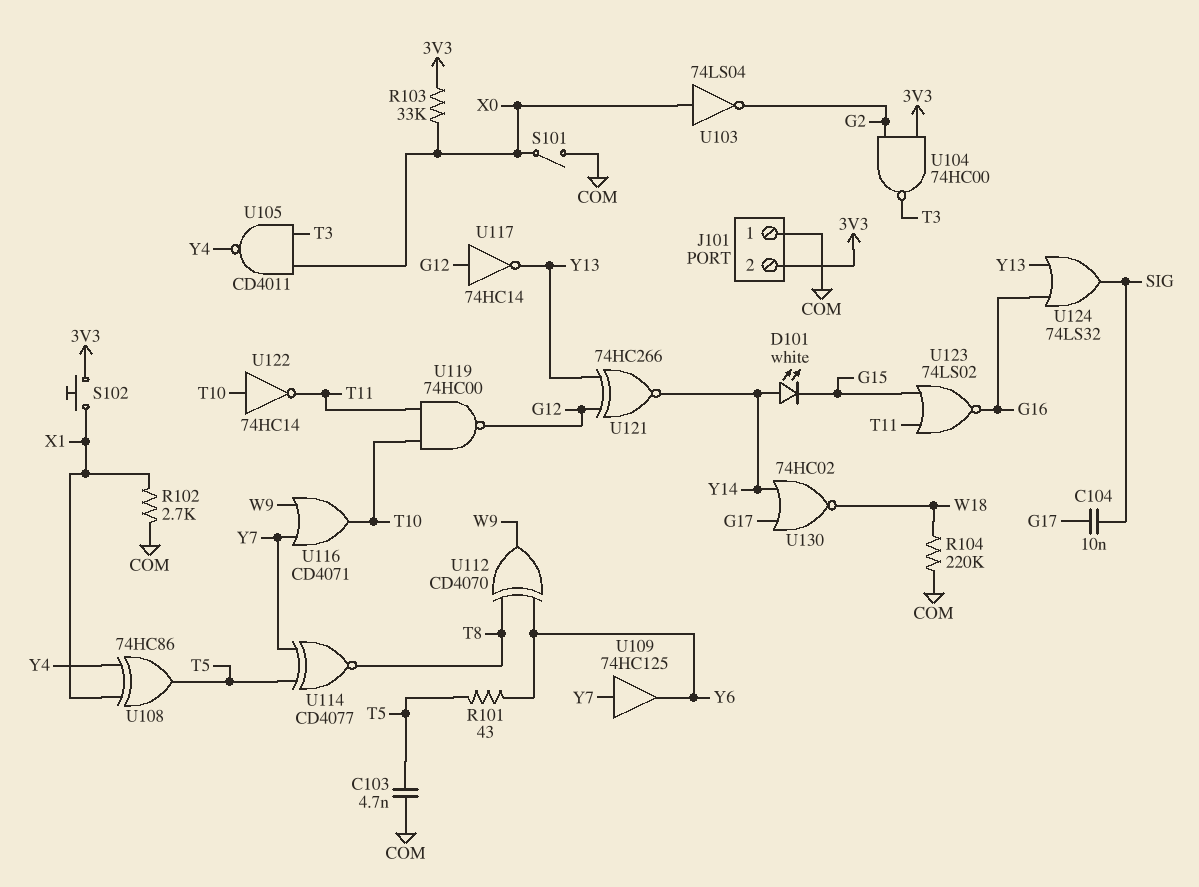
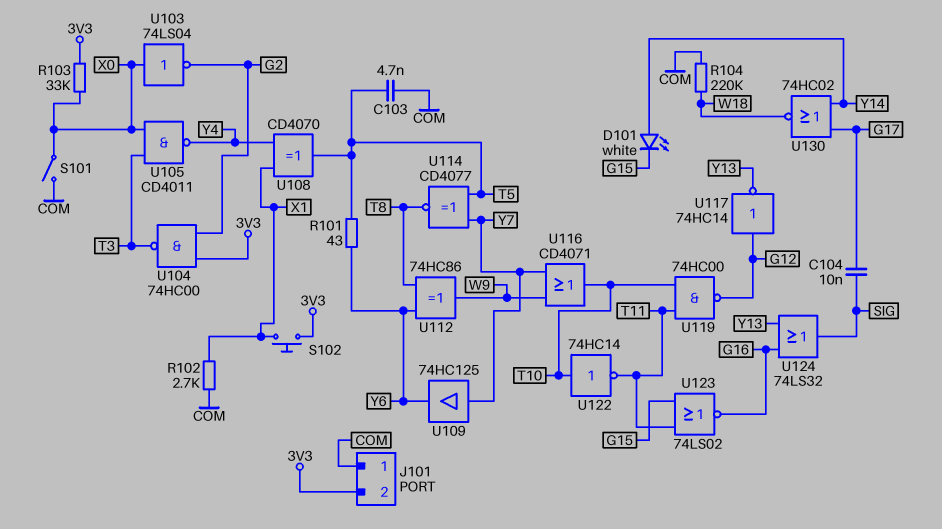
U108: XOR 74HC86 (in X1, in Y4, out T5) -> XOR CD4070 (in X1, in Y4, out T5)
U112: XOR CD4070 (in T8, in Y6, out W9) -> XOR 74HC86 (in T8, in Y6, out W9)
U121: XNOR 74HC266 (in G12, in Y13, out Y14) -> none

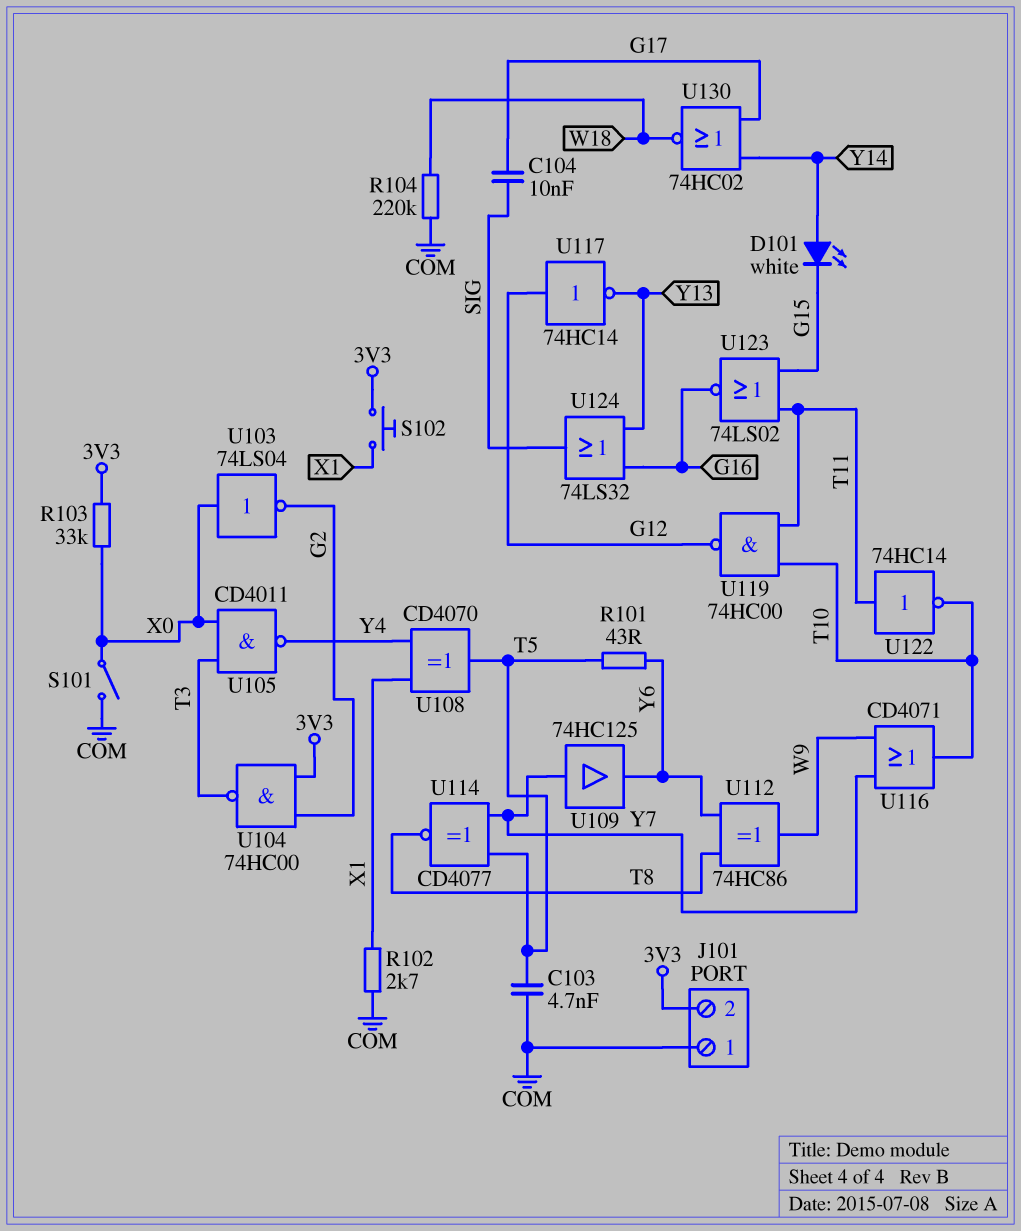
U122: NOT 74HC14 (in T10, out T11) -> NOT 74HC14 (in T11, out T10)

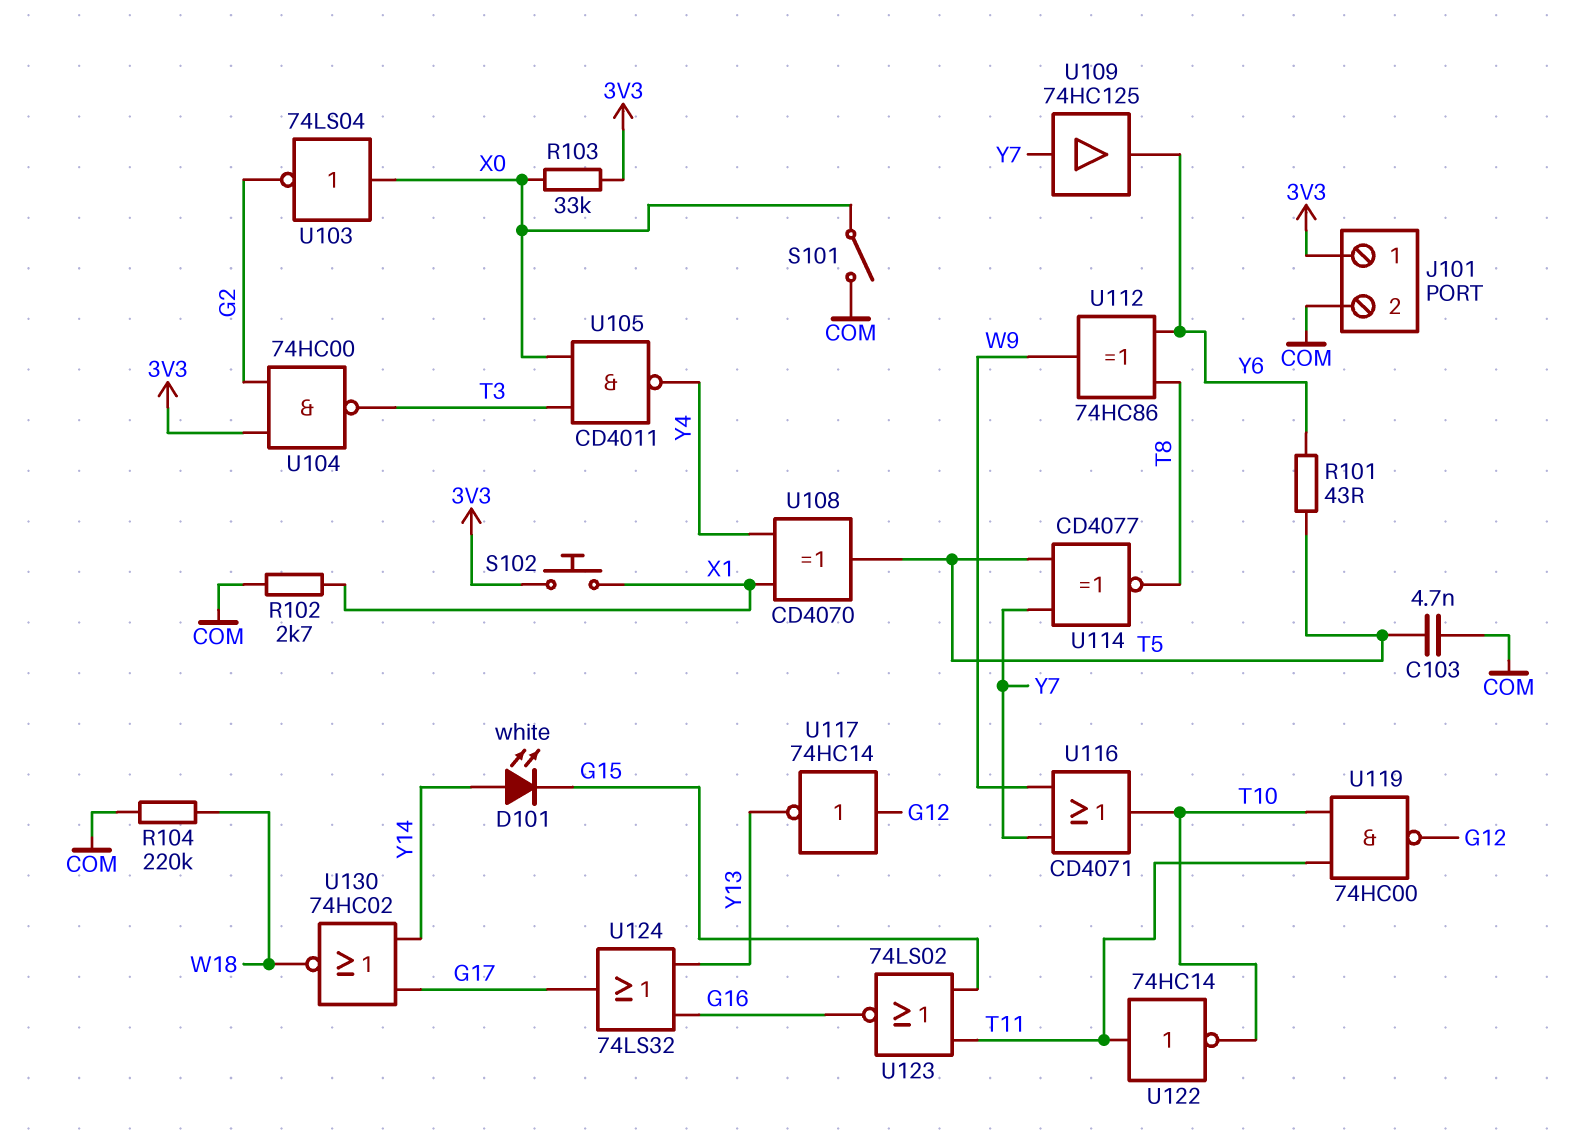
C104: 10nF (G17, SIG) -> none
J101 pin 1: COM -> 3V3
J101 pin 2: 3V3 -> COM
U124: OR 74LS32 (in G16, in Y13, out SIG) -> OR 74LS32 (in G16, in Y13, out G17)

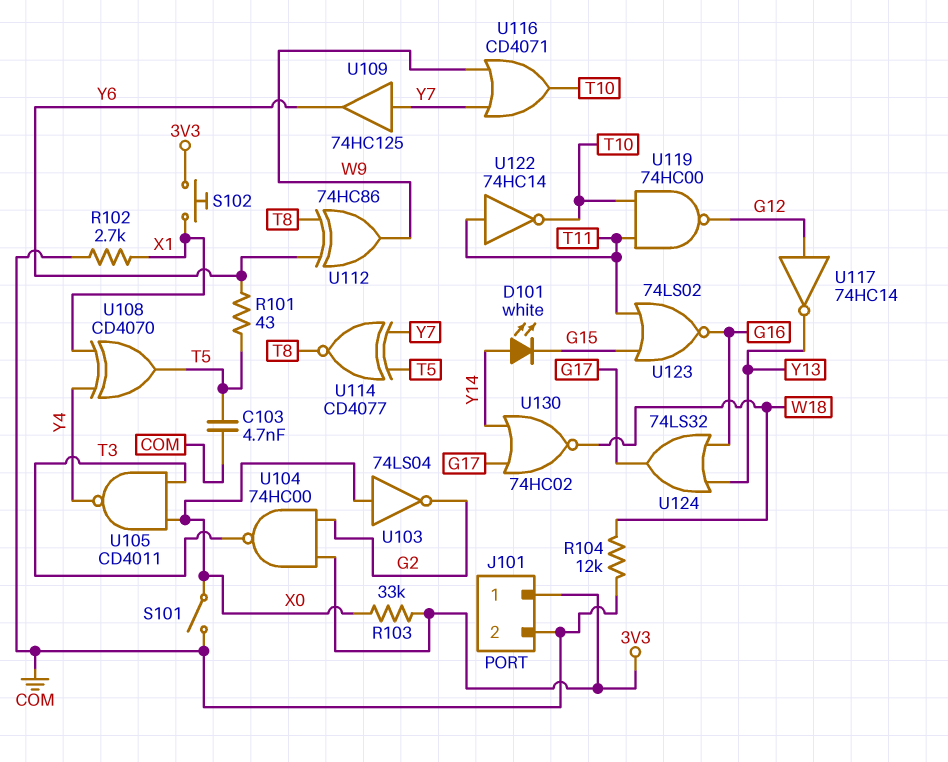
R104: 220k (COM, W18) -> 12k (COM, W18)

